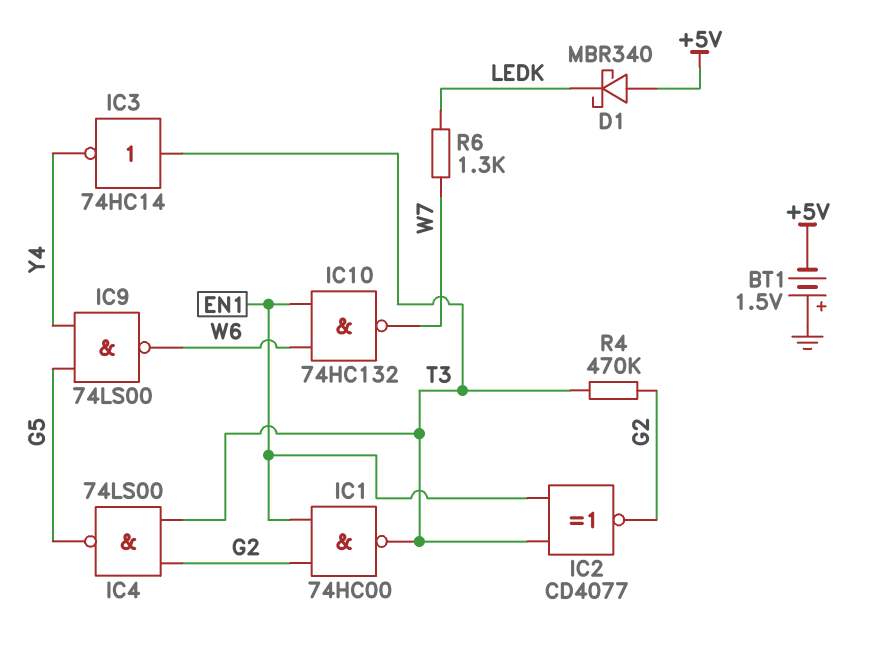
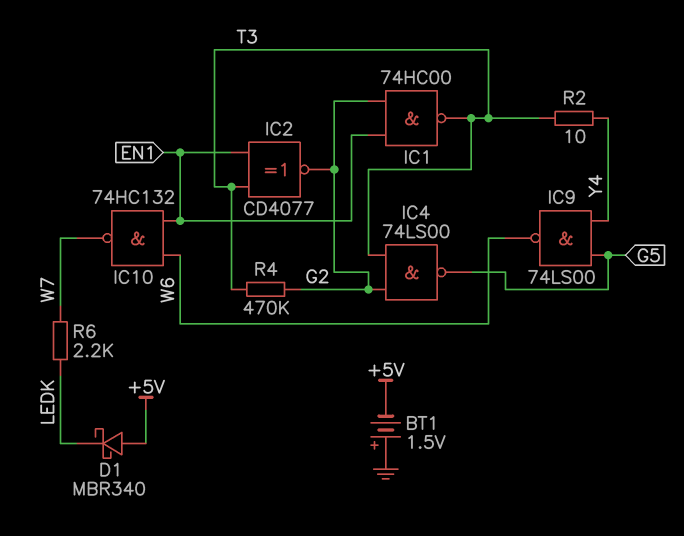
IC3: NOT 74HC14 (in T3, out Y4) -> none
R2: none -> 10 (T3, Y4)
R6: 1.3k (LEDK, W7) -> 2.2k (LEDK, W7)

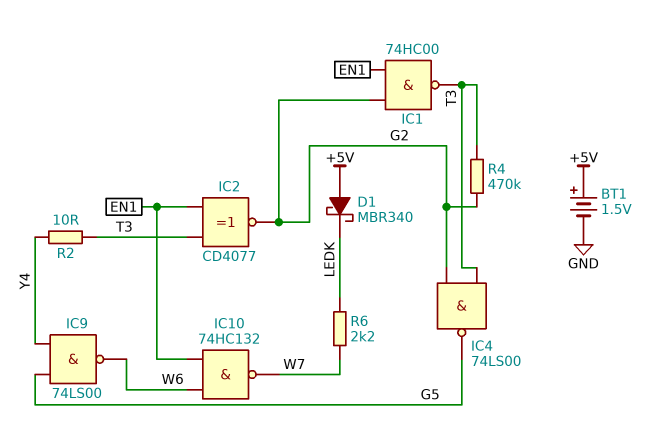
BT1: 1.5V (plus GND, minus +5V) -> 1.5V (plus +5V, minus GND)

